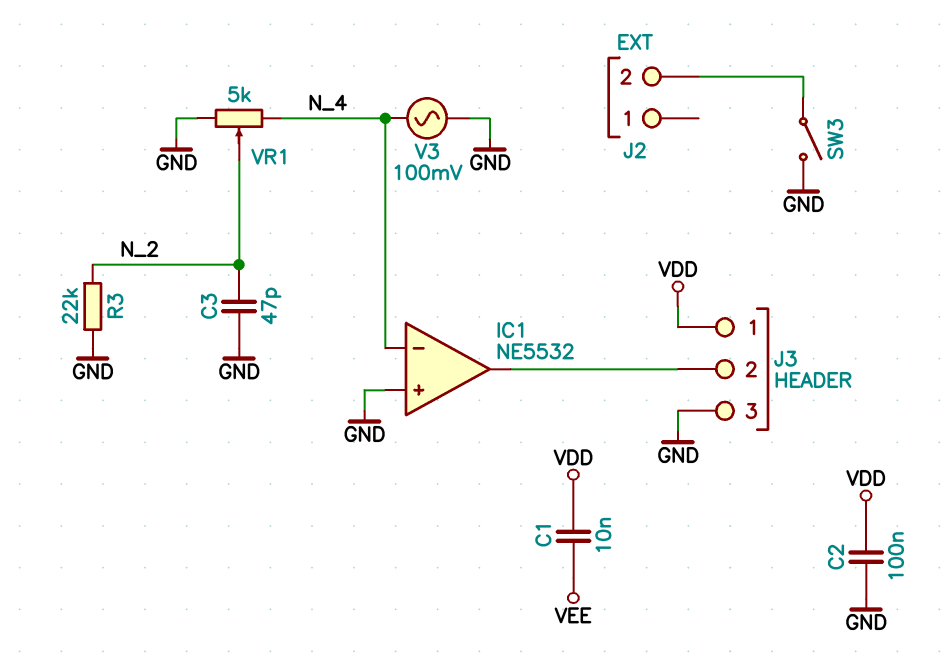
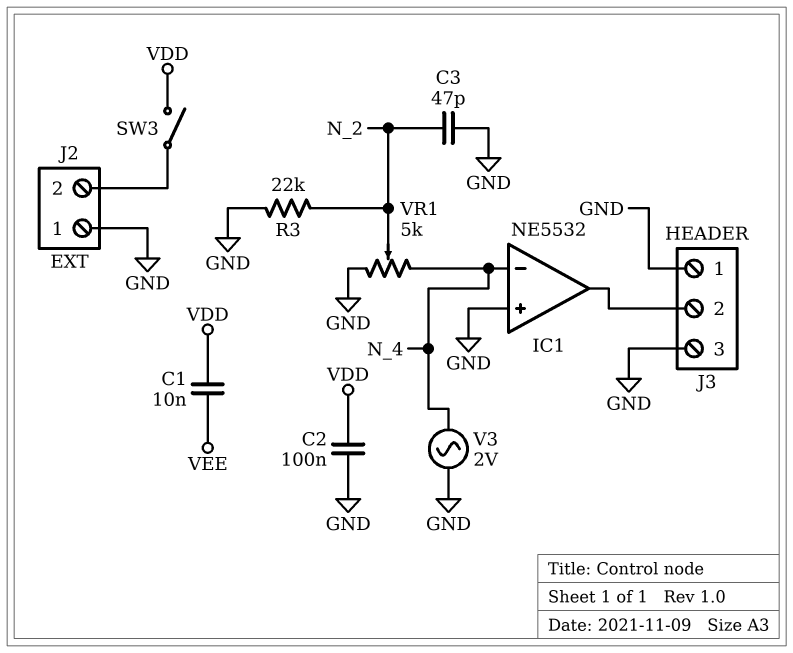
J2 pin 1: none -> GND
J3 pin 1: VDD -> GND
SW3: switch (GND, J2/2) -> switch (J2/2, VDD)
V3: AC 100mV (GND, N_4) -> AC 2V (GND, N_4)

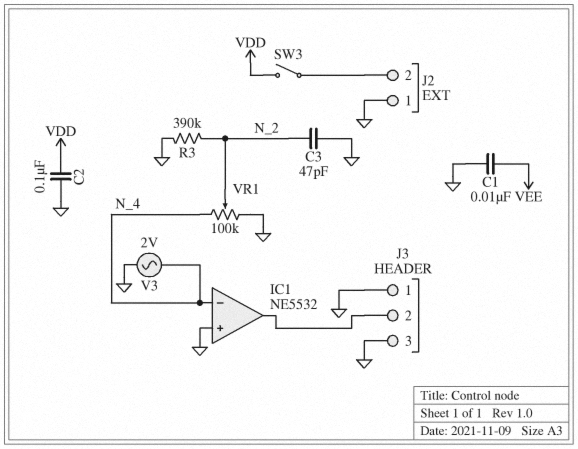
C1: 10nF (VDD, VEE) -> 10nF (GND, VEE)
R3: 22k (GND, N_2) -> 390k (GND, N_2)
VR1: 5k (GND, N_4, wiper N_2) -> 100k (GND, N_4, wiper N_2)

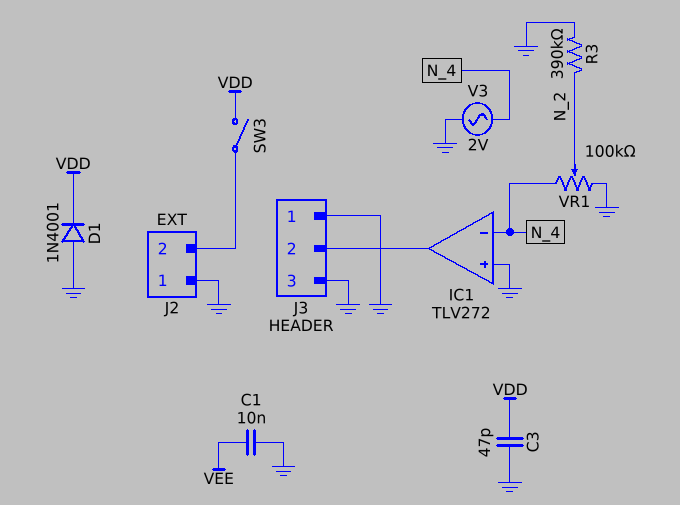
C2: 100nF (GND, VDD) -> none
C3: 47pF (GND, N_2) -> 47pF (GND, VDD)
D1: none -> diode 1N4001 (A GND, K VDD)
IC1: NE5532 -> TLV272

